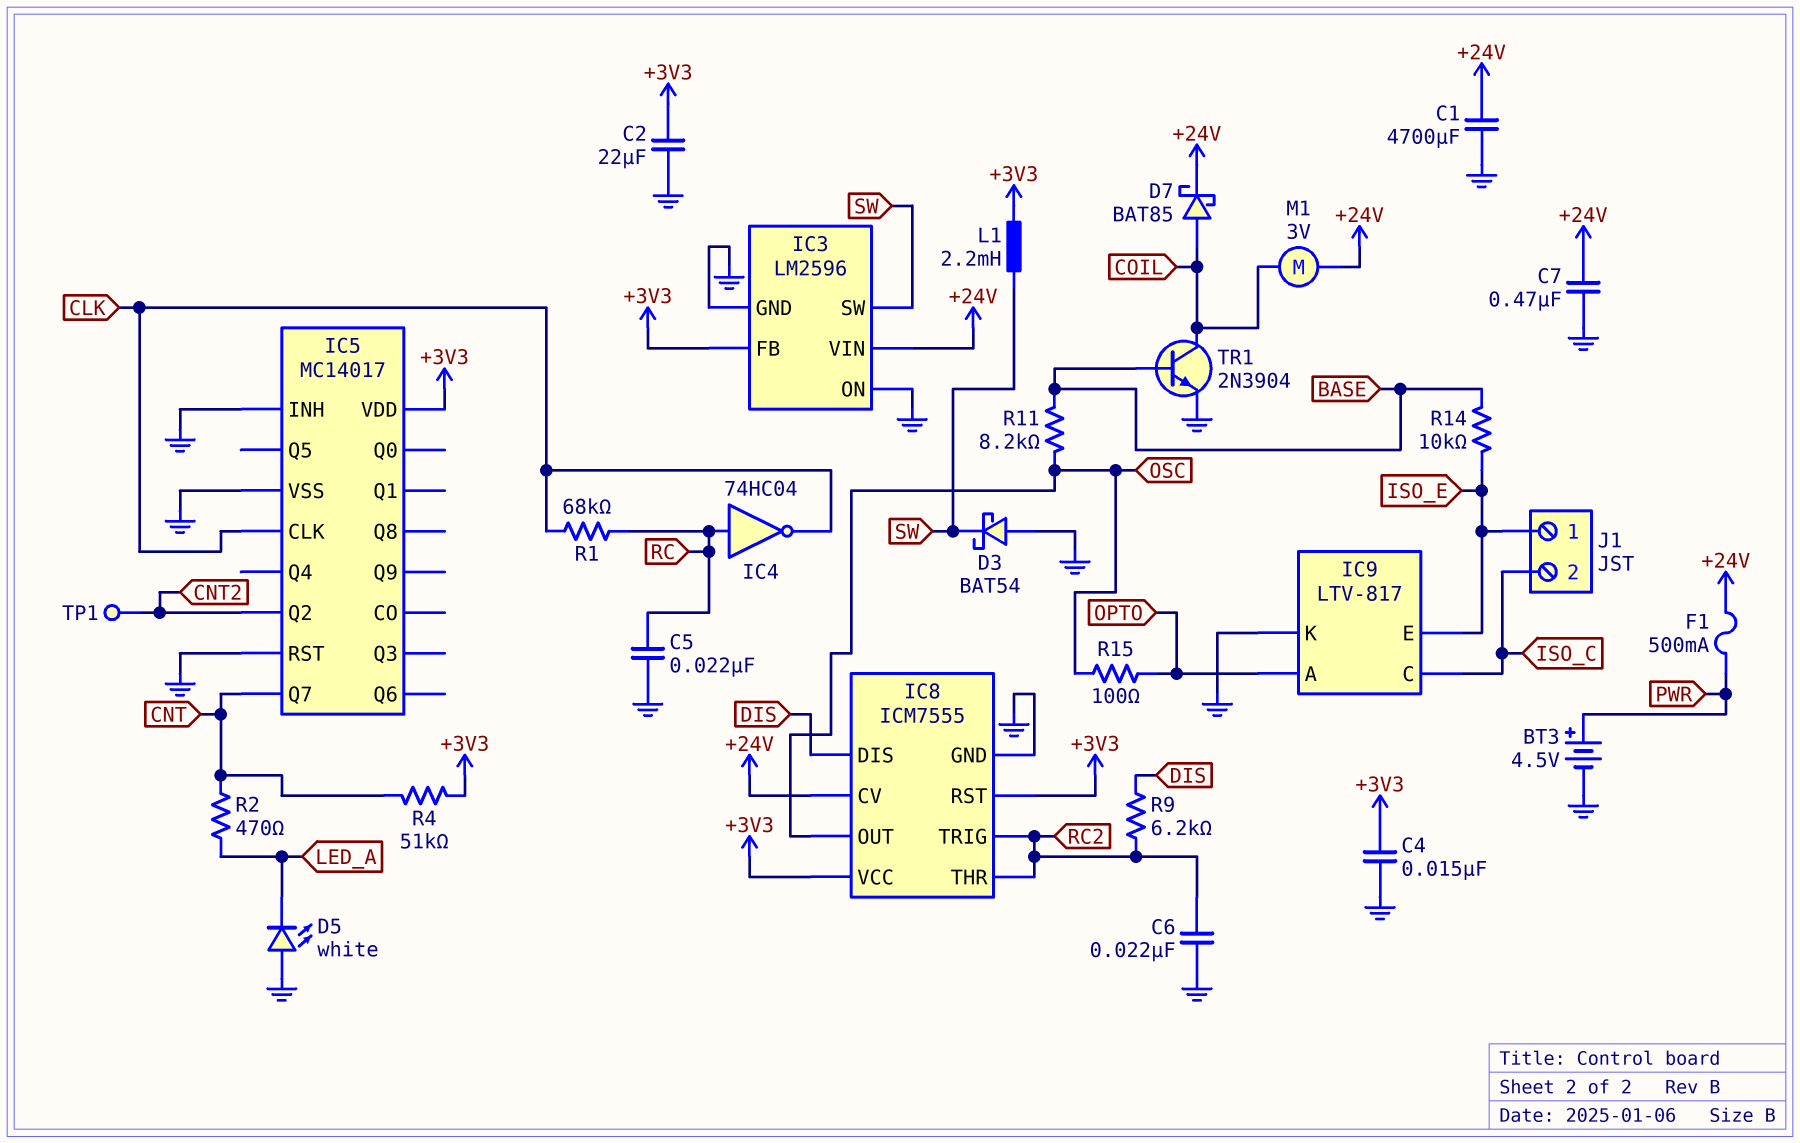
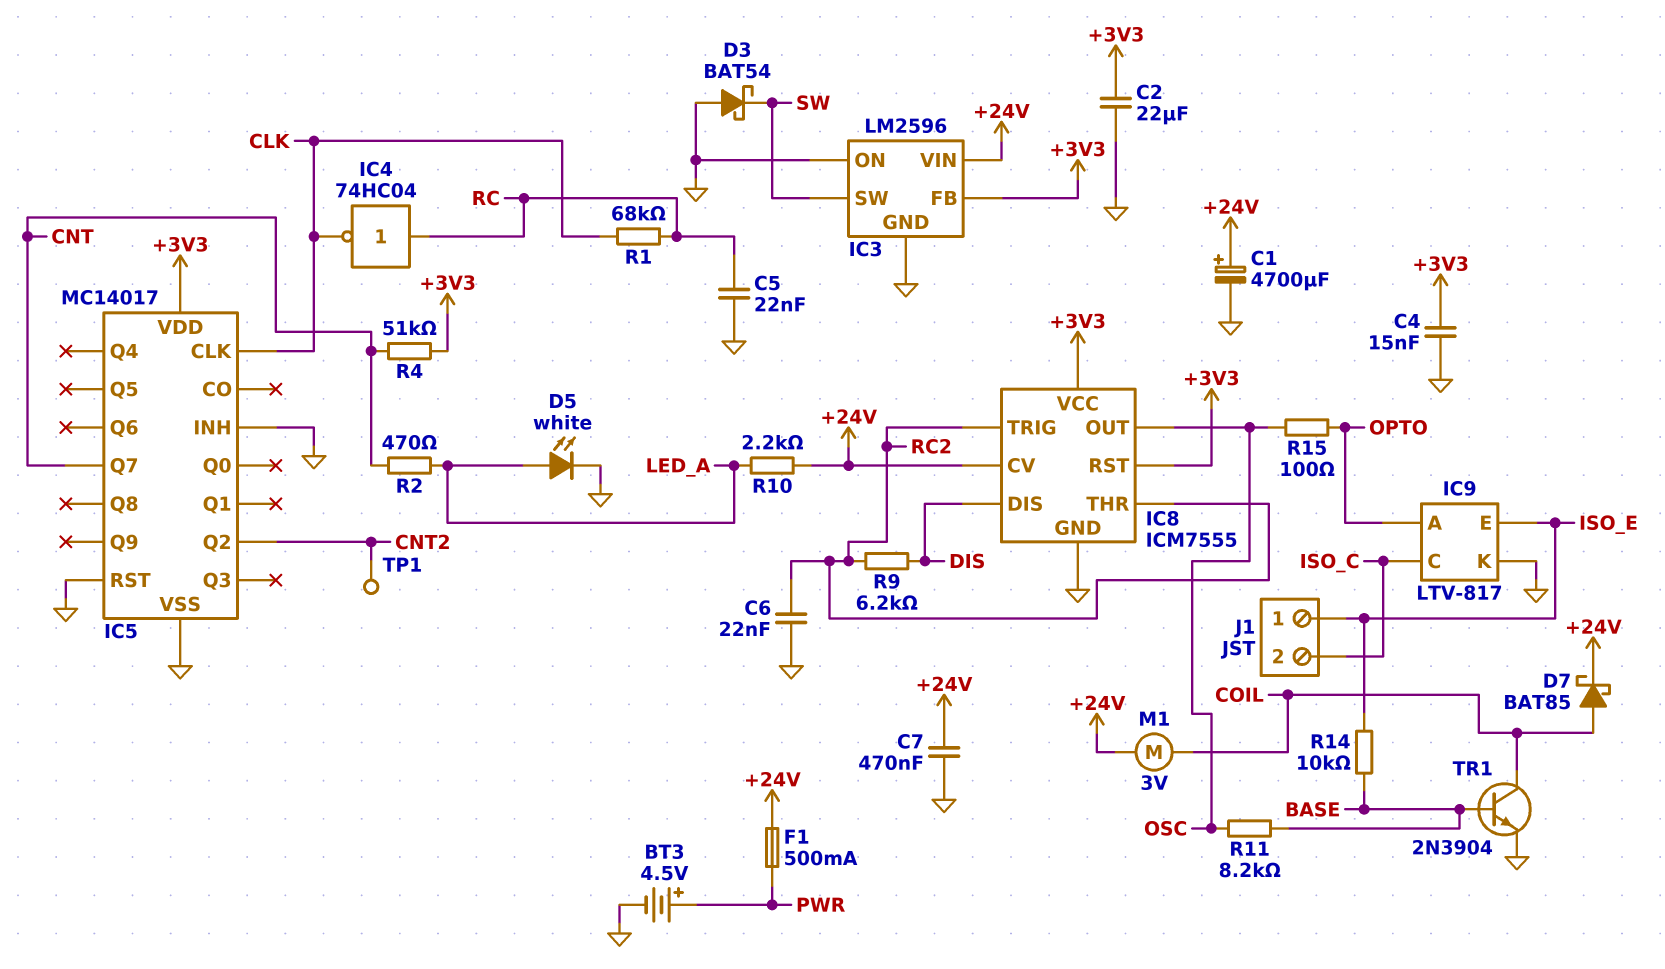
C1: 4700uF (+24V, GND) -> 4700uF (plus +24V, minus GND)
D5: LED white (A GND, K LED_A) -> LED white (A LED_A, K GND)
L1: 2.2mH (+3V3, SW) -> none
R10: none -> 2.2k (+24V, LED_A)

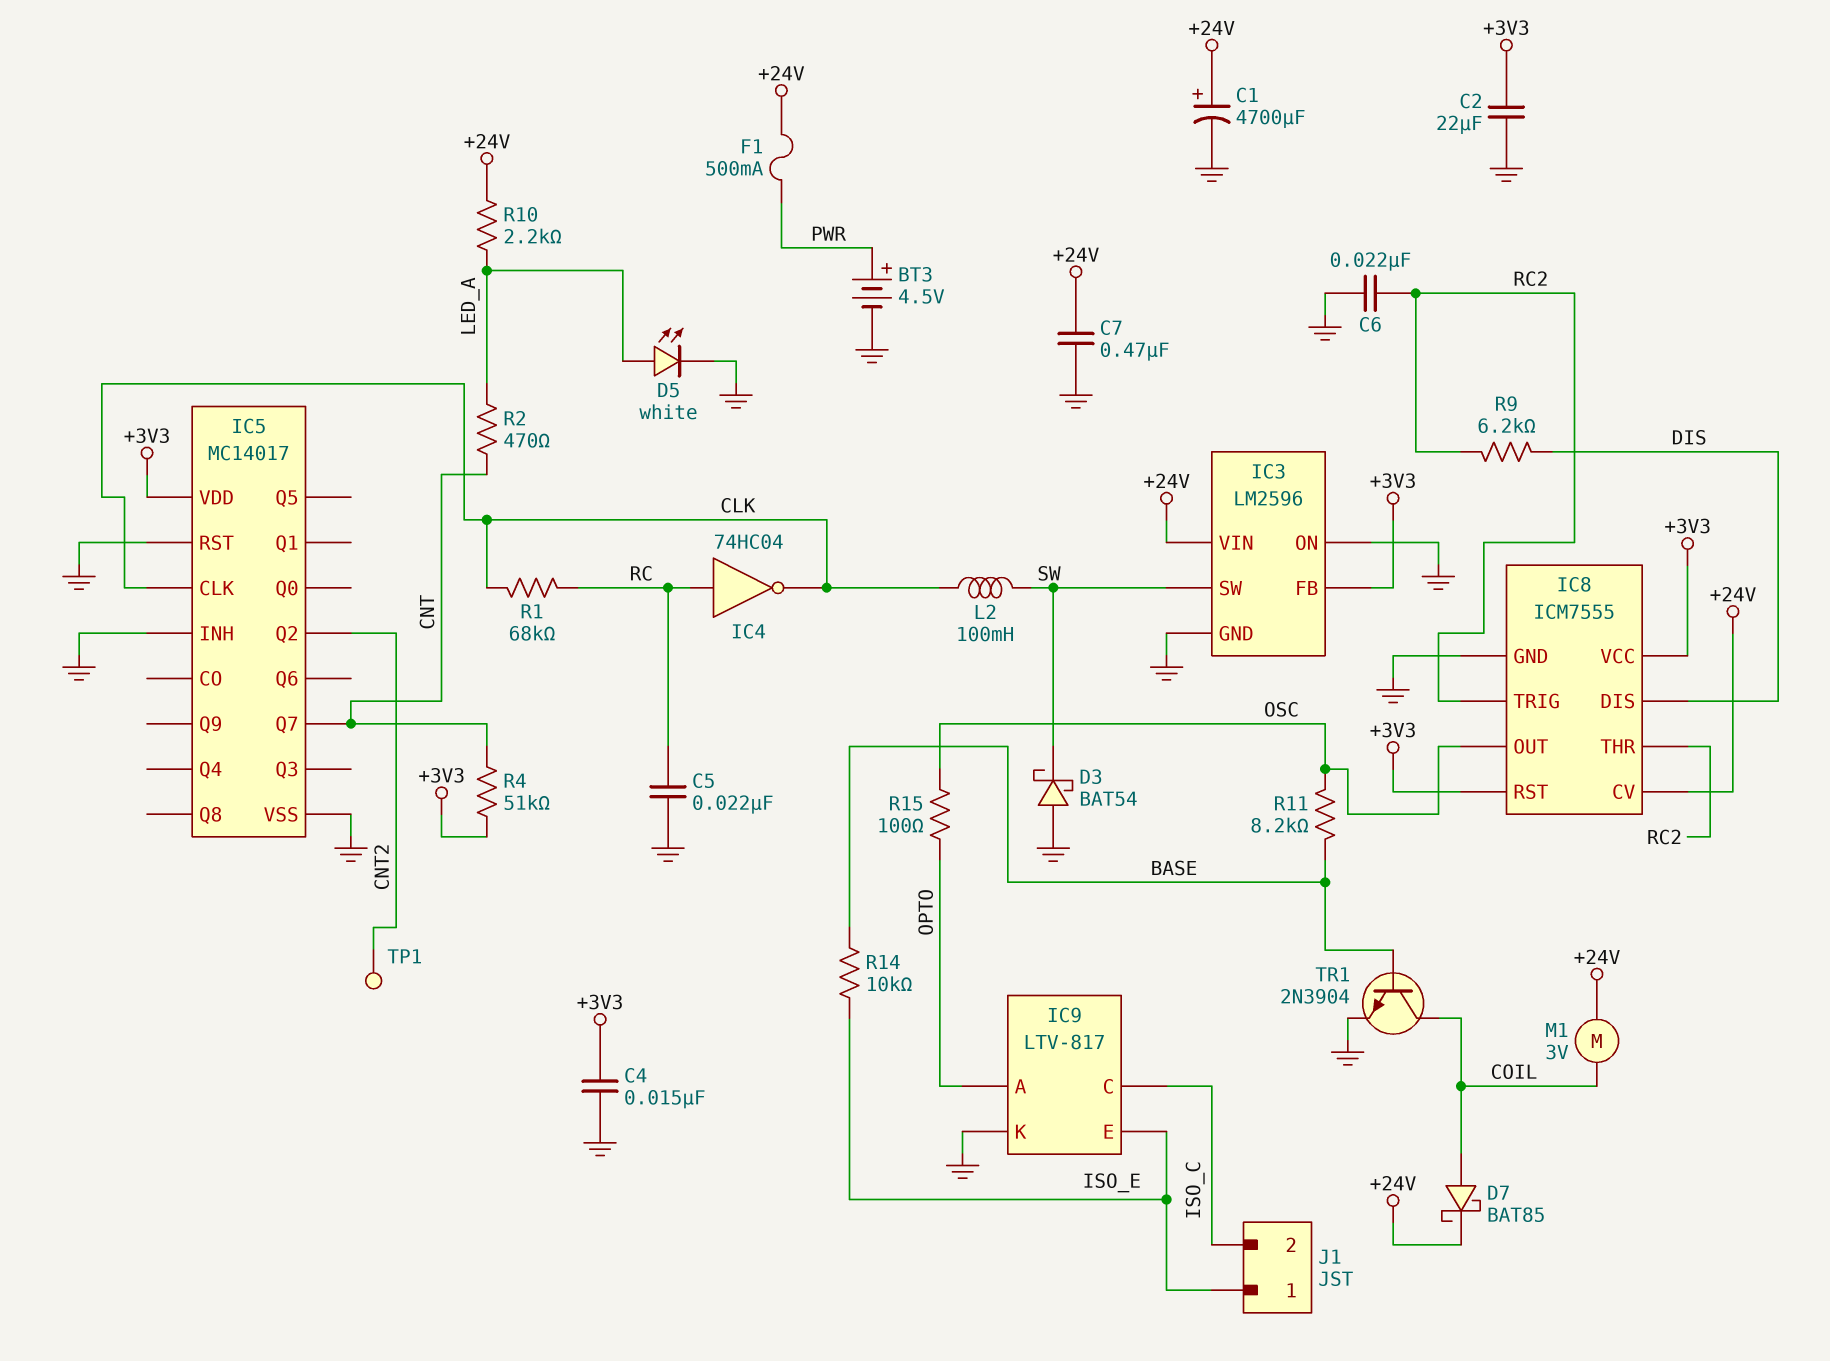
L2: none -> 100mH (CLK, SW)

